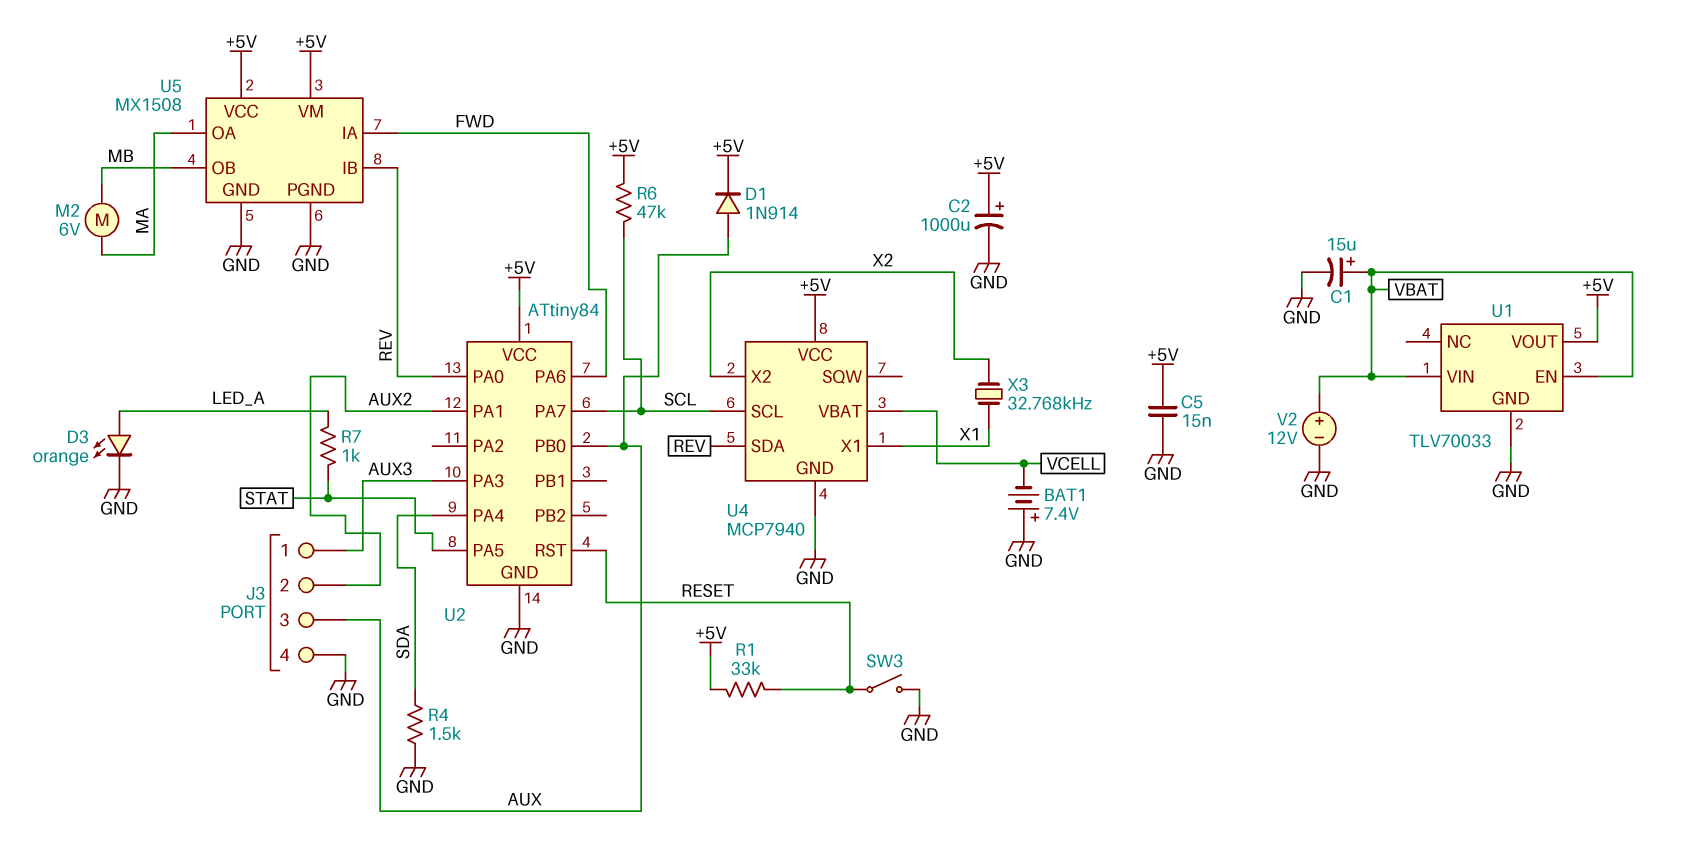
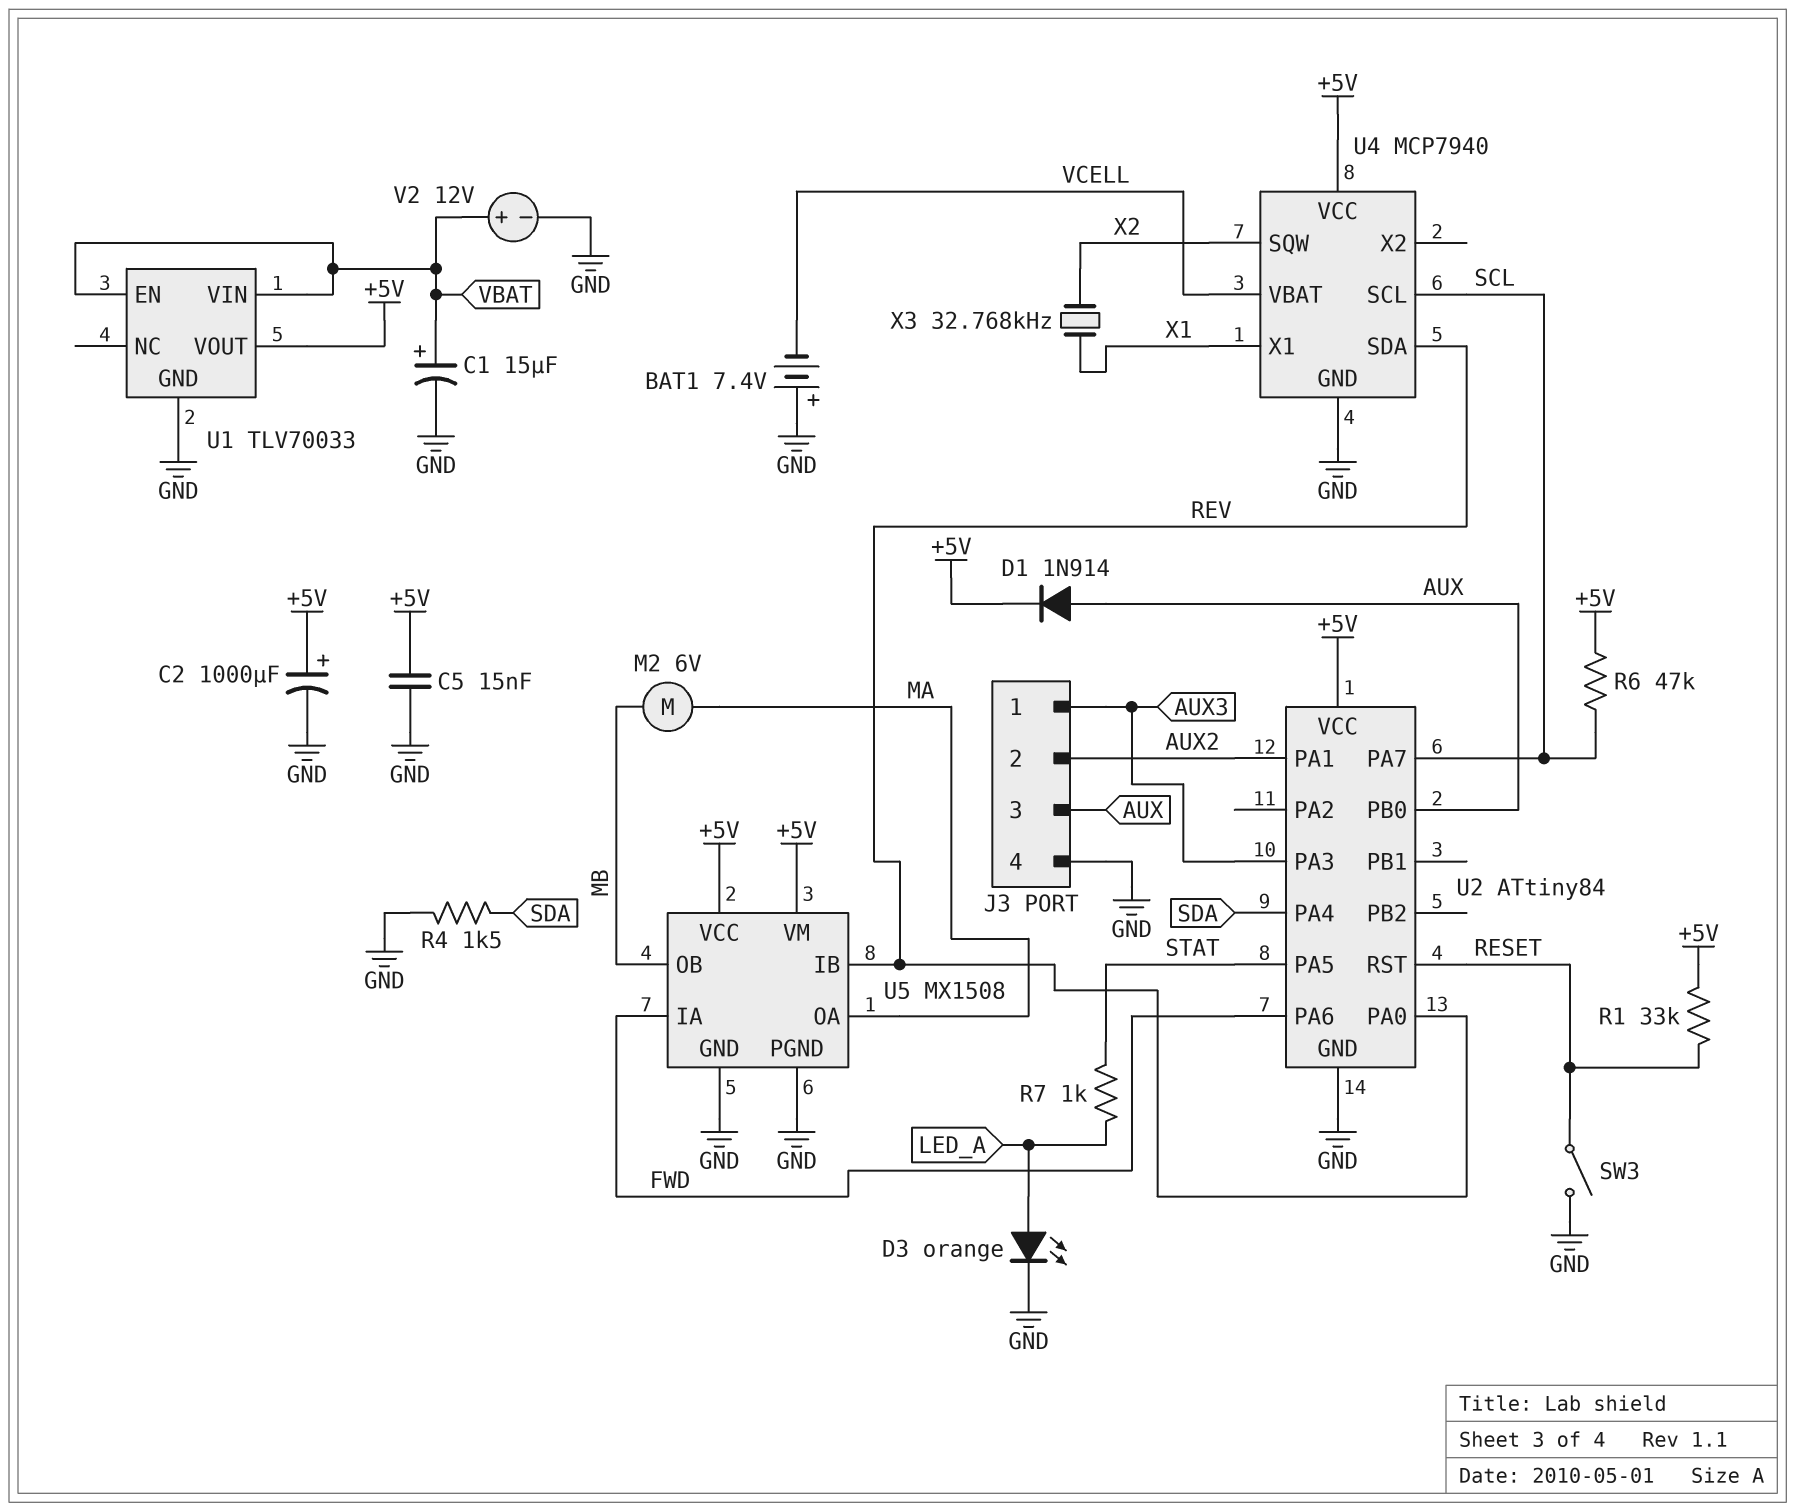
U4 pin SQW: none -> X2
U4 pin X2: X2 -> none

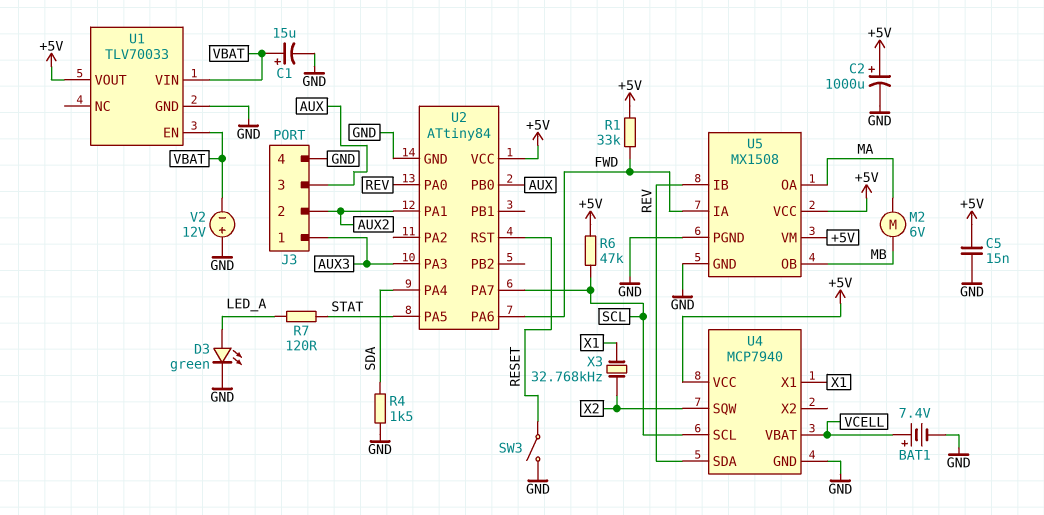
BAT1: 7.4V (plus GND, minus VCELL) -> 7.4V (plus VCELL, minus GND)
D1: diode 1N914 (A AUX, K +5V) -> none
D3: LED orange (A LED_A, K GND) -> LED green (A LED_A, K GND)
R1: 33k (+5V, RESET) -> 33k (+5V, FWD)
R7: 1k (LED_A, STAT) -> 120 (LED_A, STAT)
V2: 12V (plus VBAT, minus GND) -> 12V (plus GND, minus VBAT)

